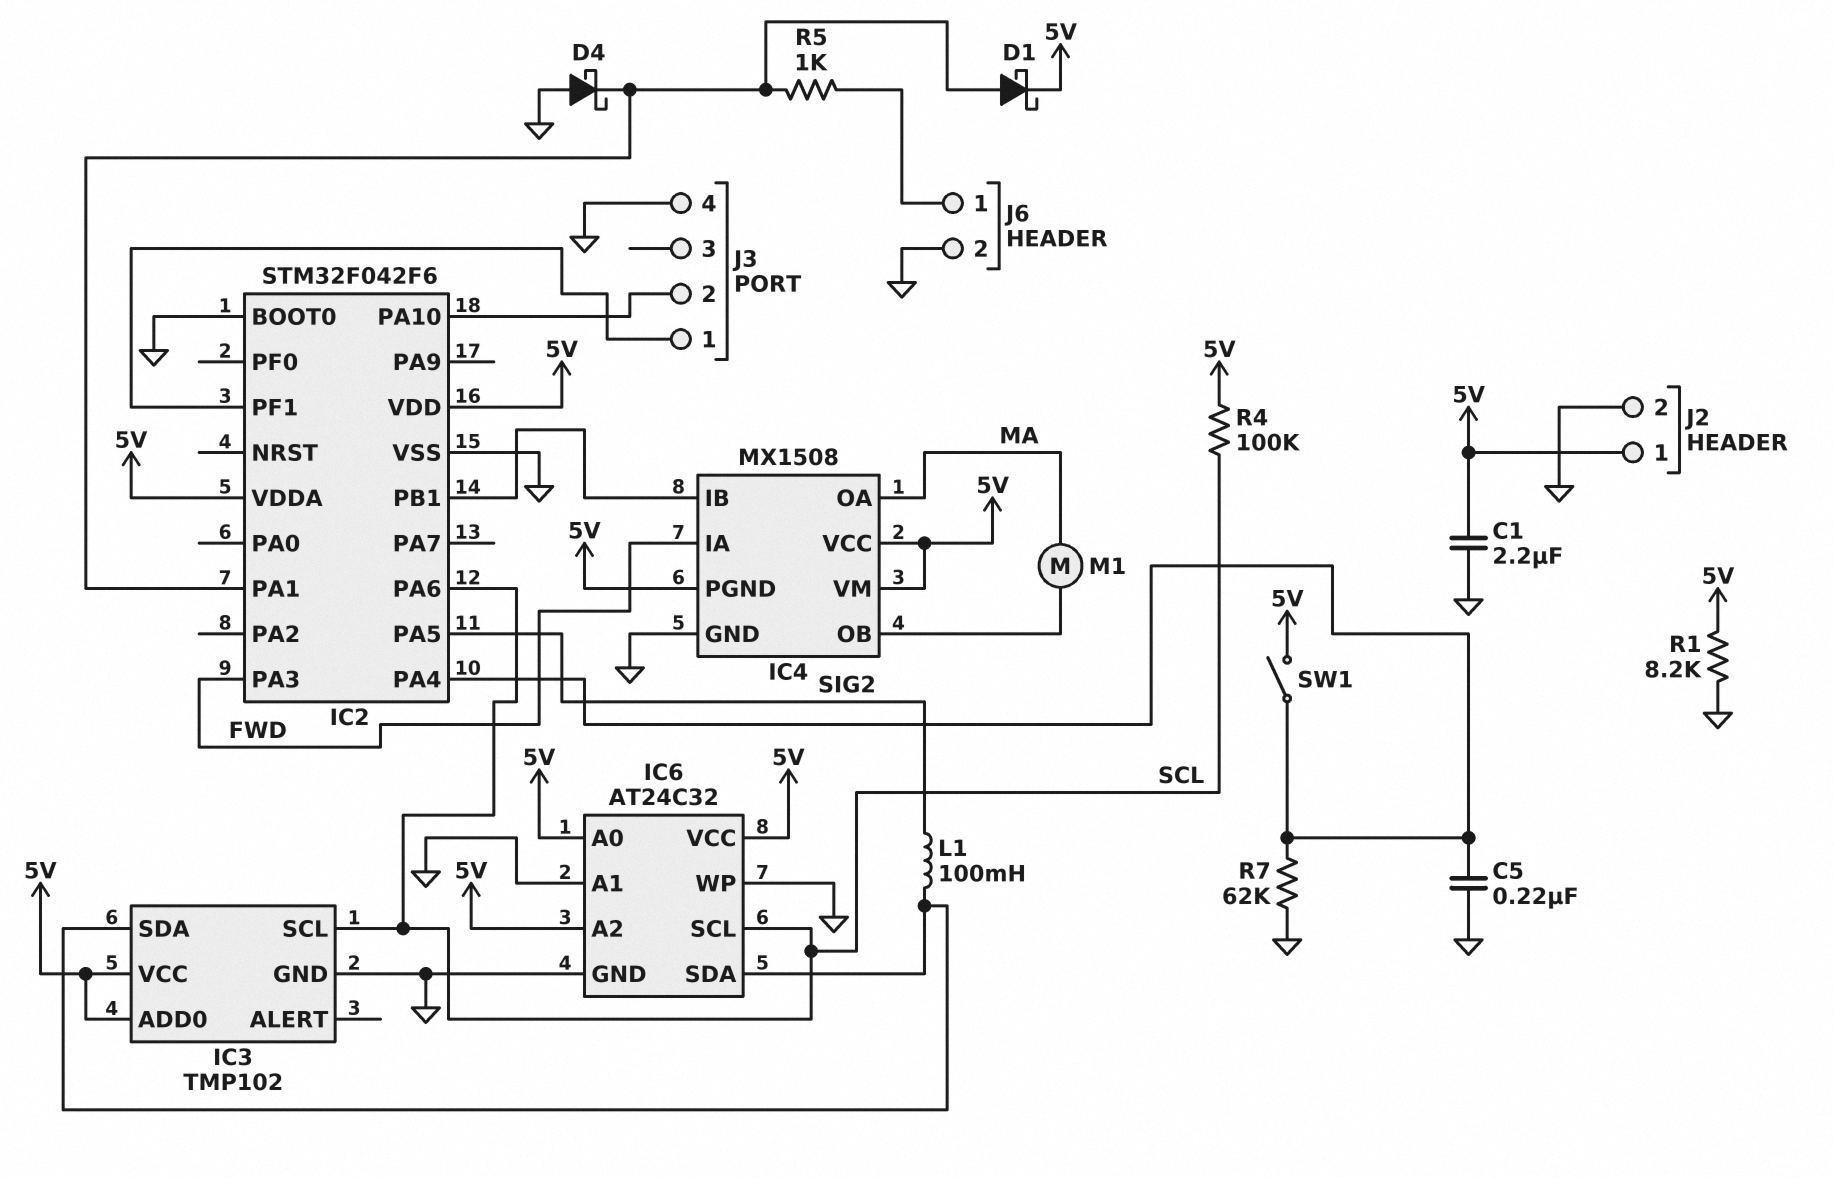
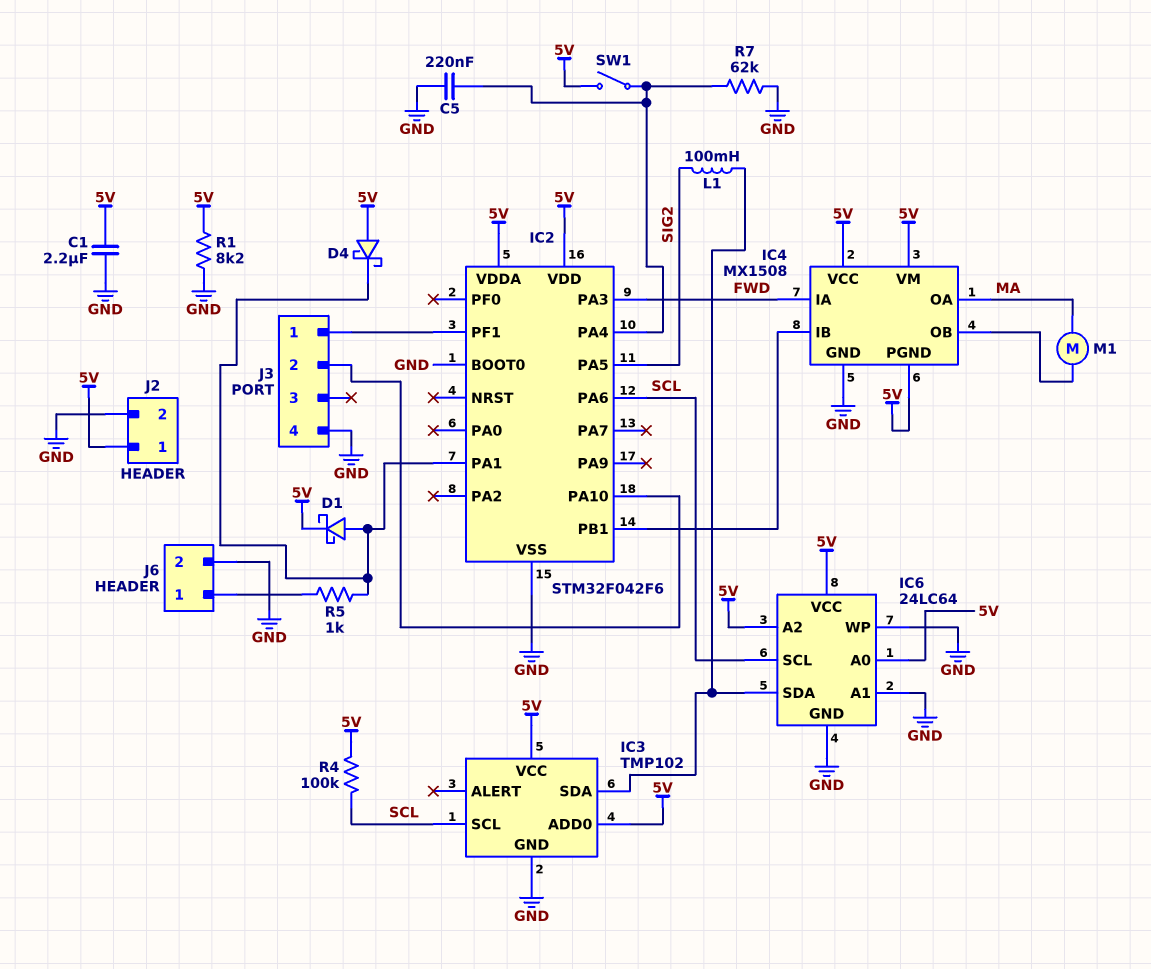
D4: schottky (A GND, K IC2/PA1) -> schottky (A 5V, K IC2/PA1)
IC6: AT24C32 -> 24LC64

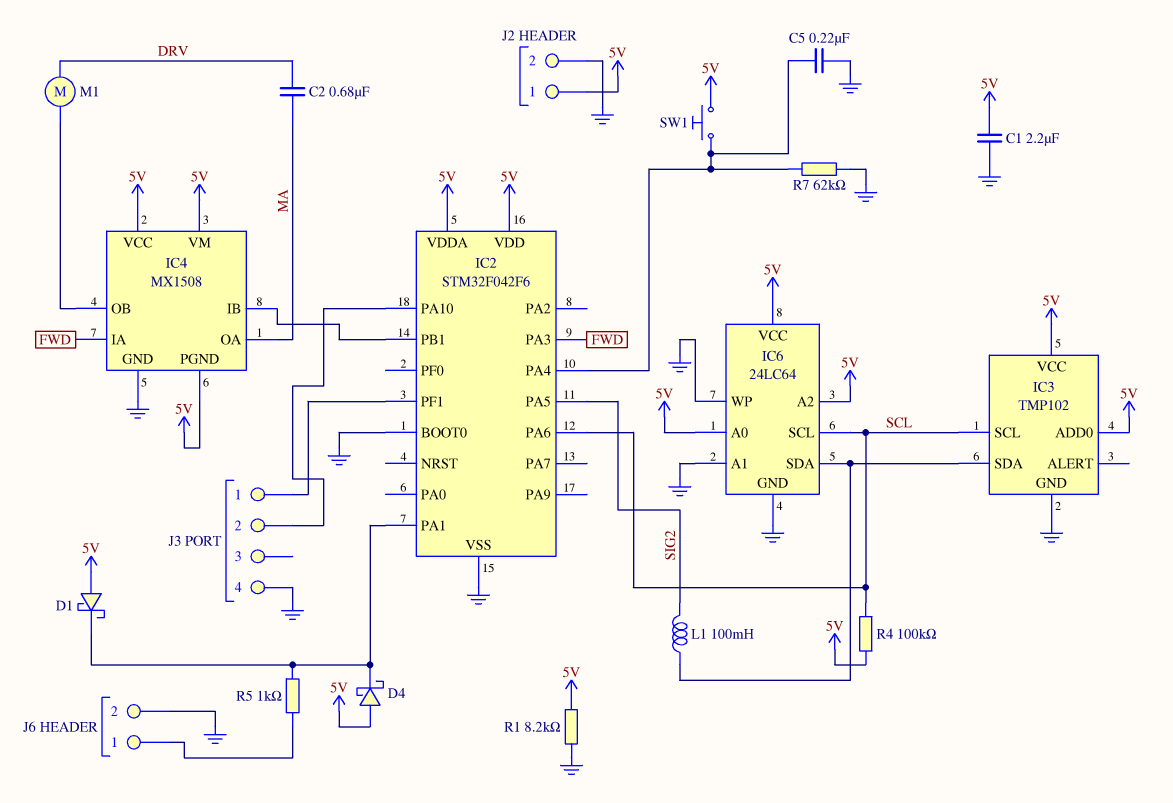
C2: none -> 680nF (DRV, MA)
D1: schottky (A IC2/PA1, K 5V) -> schottky (A 5V, K IC2/PA1)
M1: motor (IC4/OB, MA) -> motor (DRV, IC4/OB)
SW1: switch (5V, IC2/PA4) -> button (5V, IC2/PA4)

